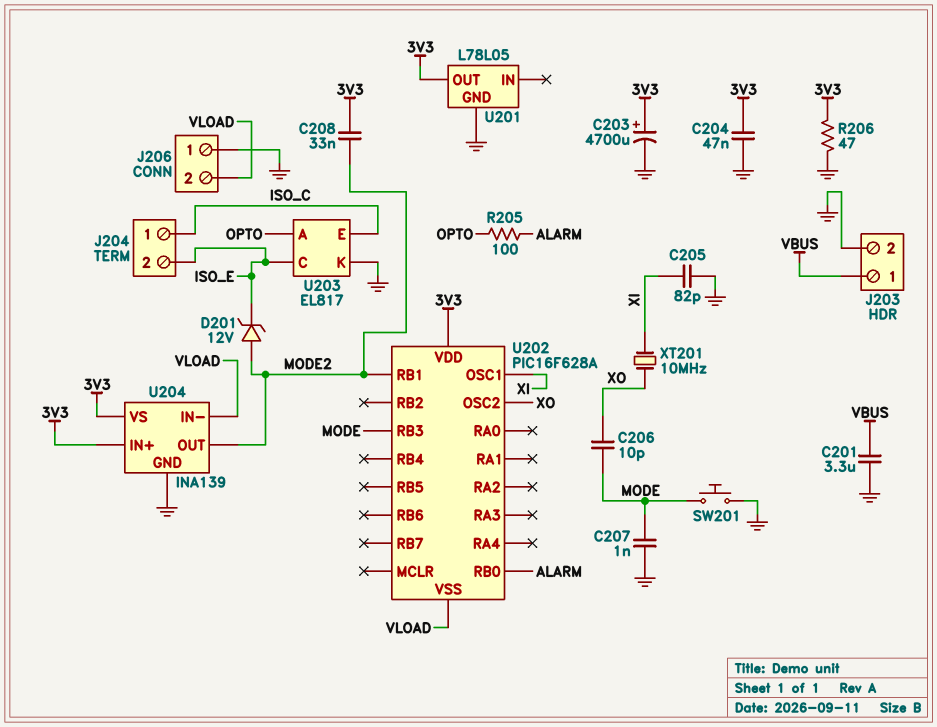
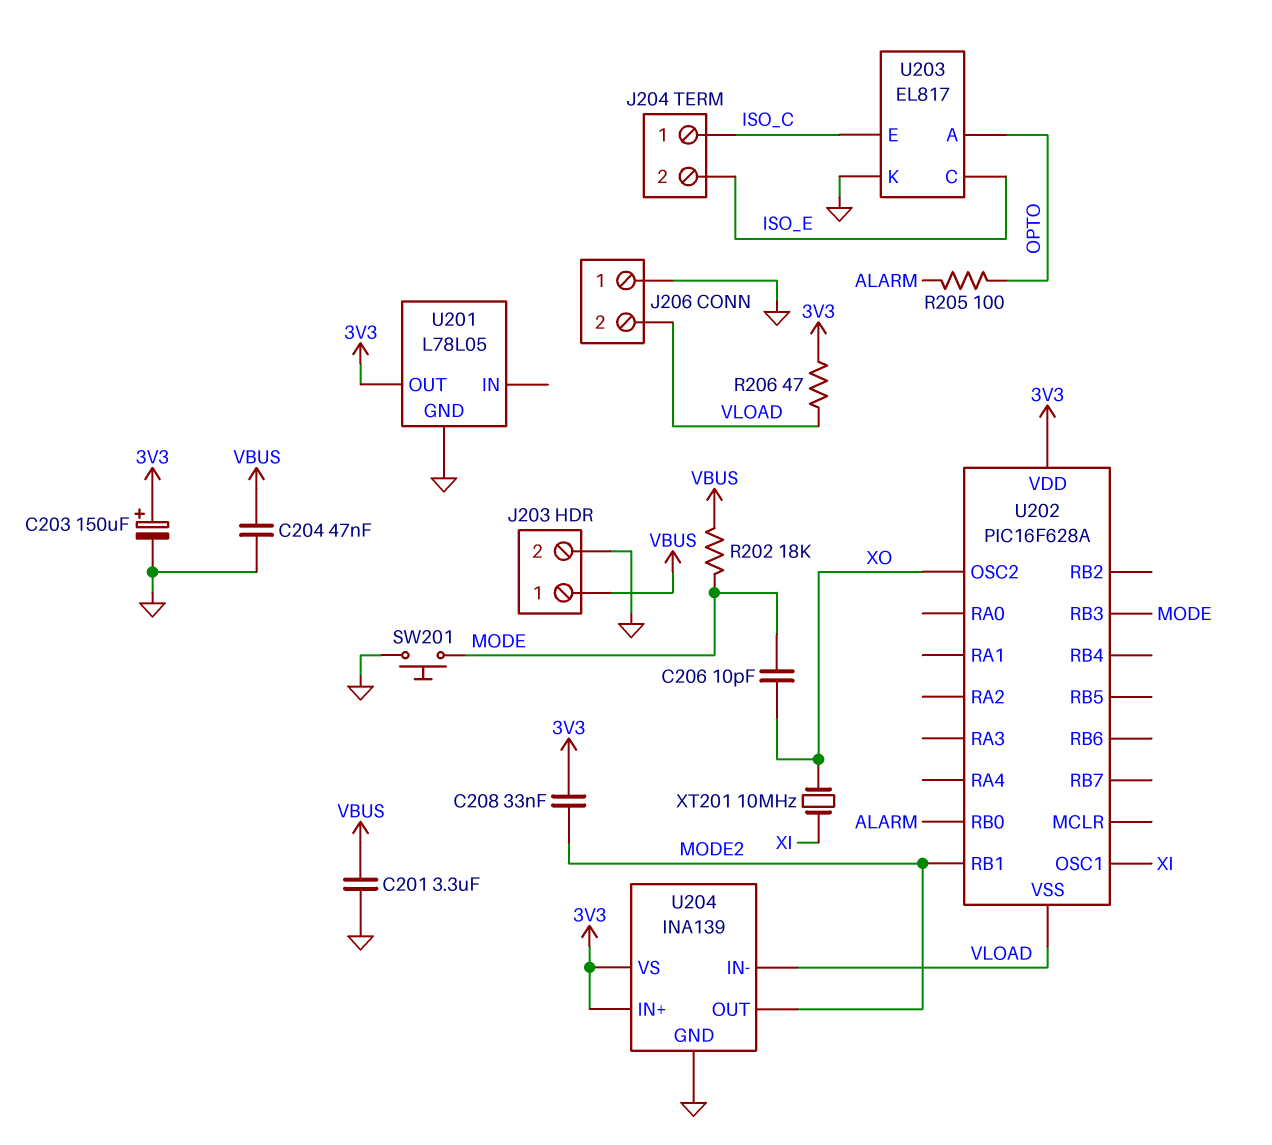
C203: 4700uF (plus 3V3, minus GND) -> 150uF (plus 3V3, minus GND)
C204: 47nF (3V3, GND) -> 47nF (GND, VBUS)
C205: 82pF (GND, XI) -> none
C207: 1nF (GND, MODE) -> none
D201: zener 12V (A MODE2, K ISO_E) -> none
R202: none -> 18k (MODE, VBUS)
R206: 47 (3V3, GND) -> 47 (3V3, VLOAD)

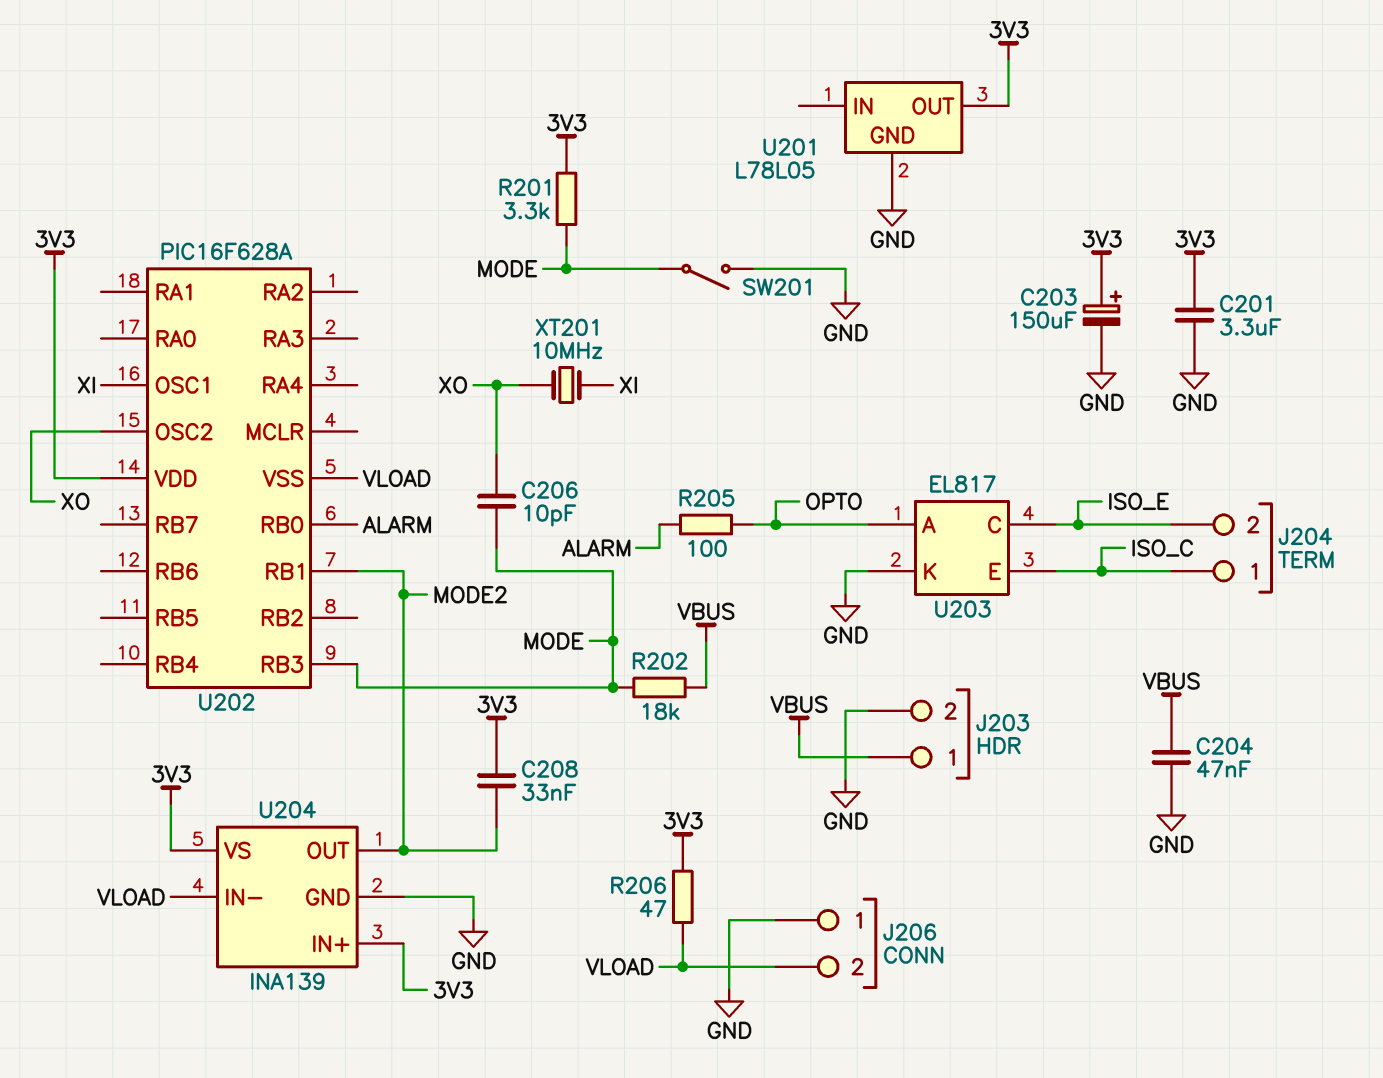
C201: 3.3uF (GND, VBUS) -> 3.3uF (3V3, GND)
R201: none -> 3.3k (3V3, MODE)
SW201: button (GND, MODE) -> switch (GND, MODE)

